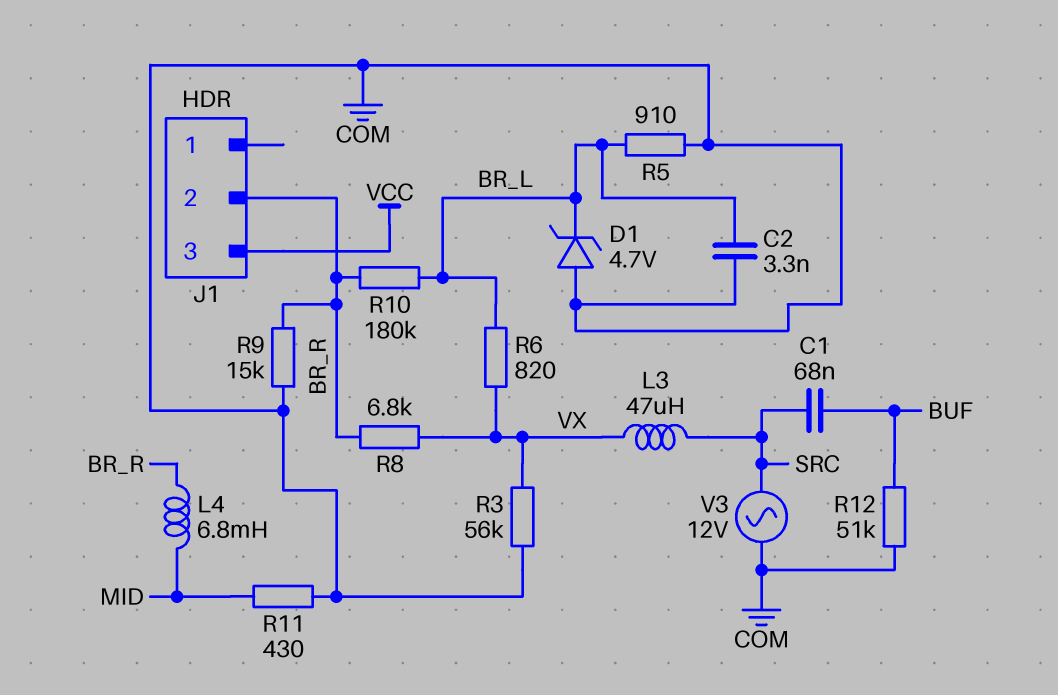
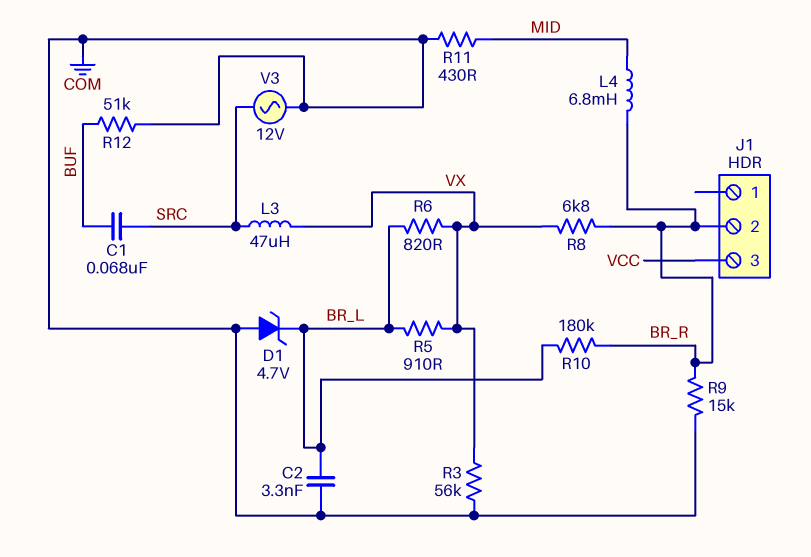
R5: 910 (BR_L, COM) -> 910 (BR_L, VX)

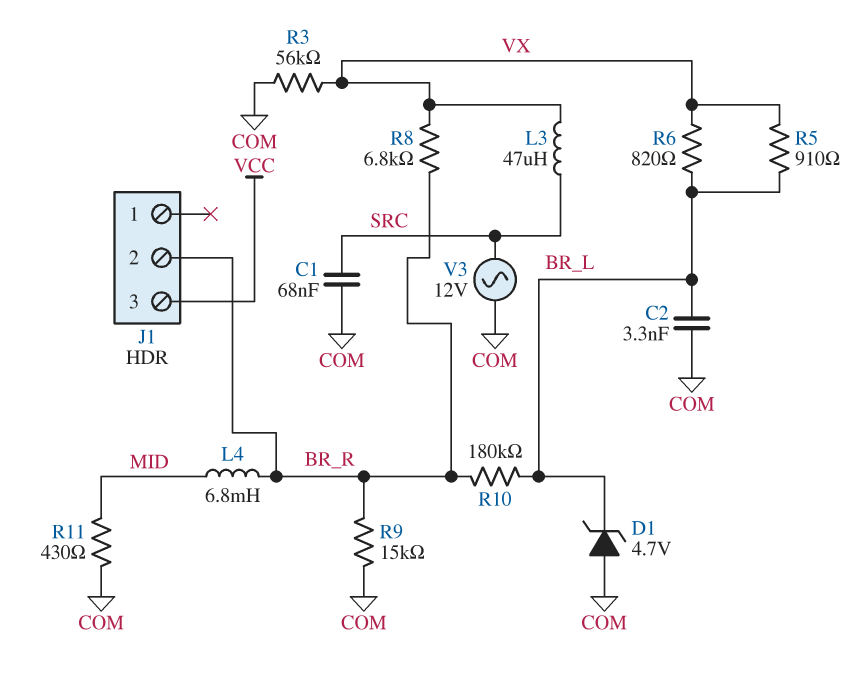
C1: 68nF (BUF, SRC) -> 68nF (COM, SRC)
R12: 51k (BUF, COM) -> none

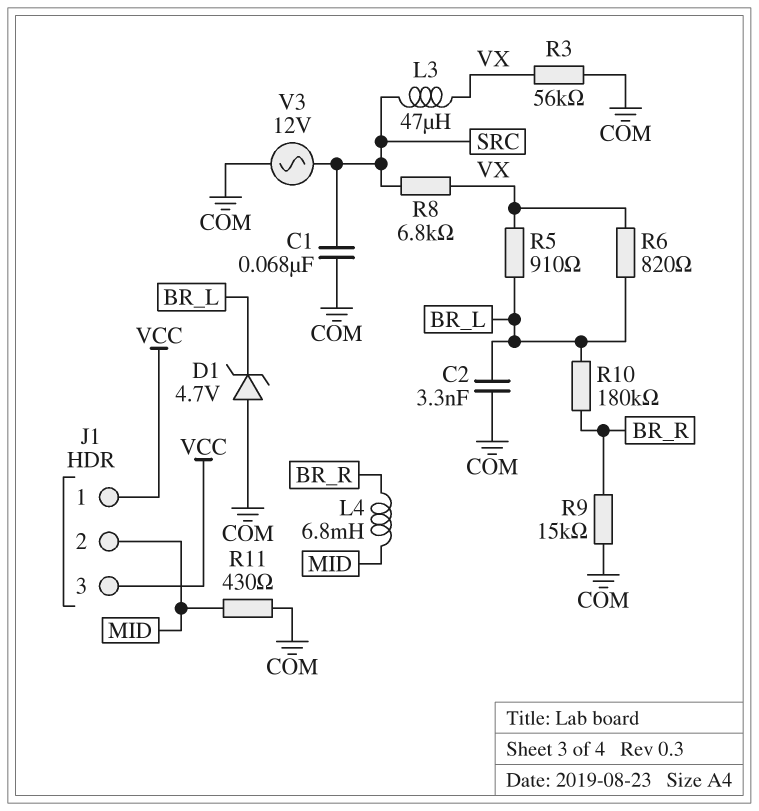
J1 pin 1: none -> VCC
J1 pin 2: BR_R -> MID
R8: 6.8k (BR_R, VX) -> 6.8k (SRC, VX)

